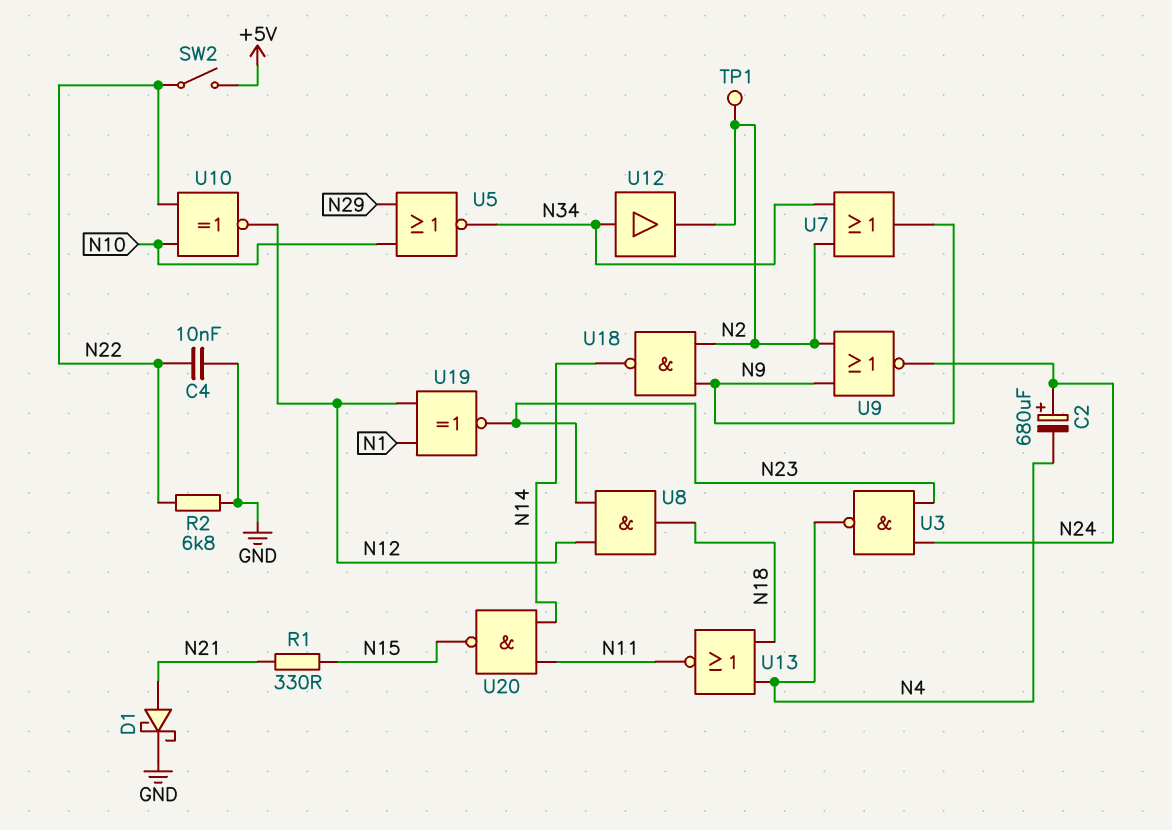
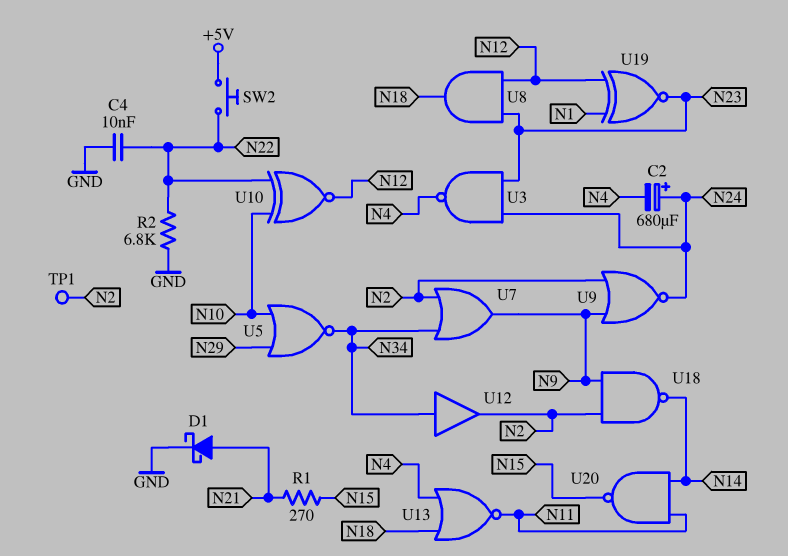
R1: 330 (N15, N21) -> 270 (N15, N21)
SW2: switch (+5V, N22) -> button (+5V, N22)

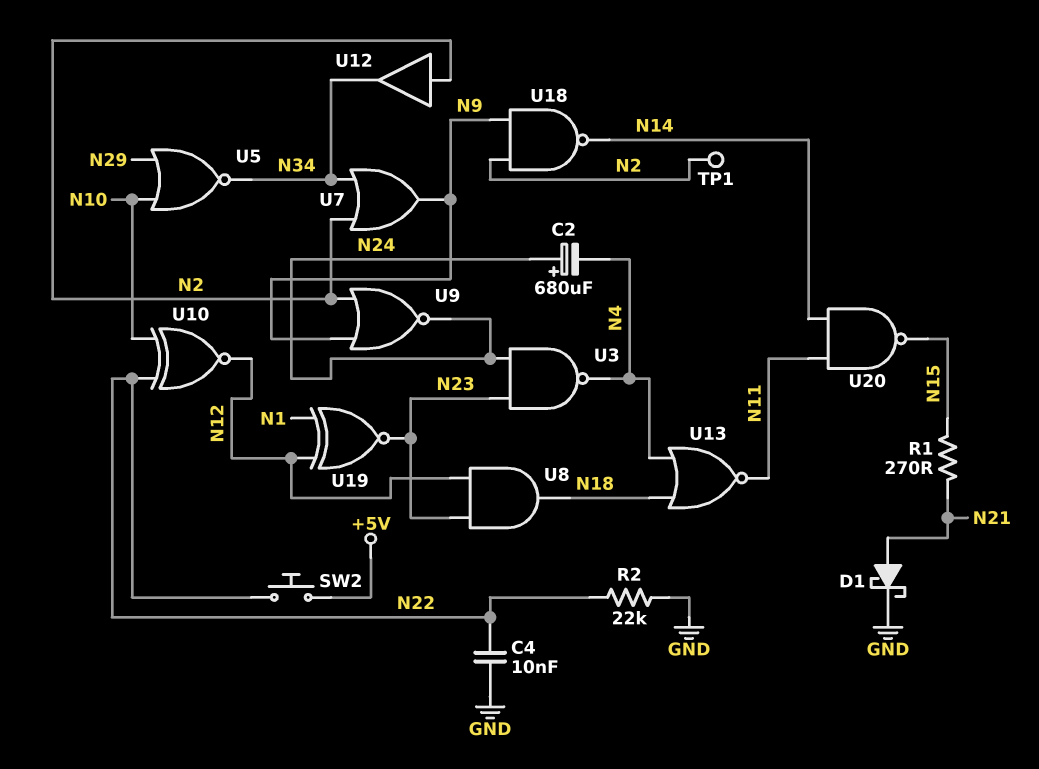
R2: 6.8k (GND, N22) -> 22k (GND, N22)
U12: buffer (in N34, out N2) -> buffer (in N2, out N34)

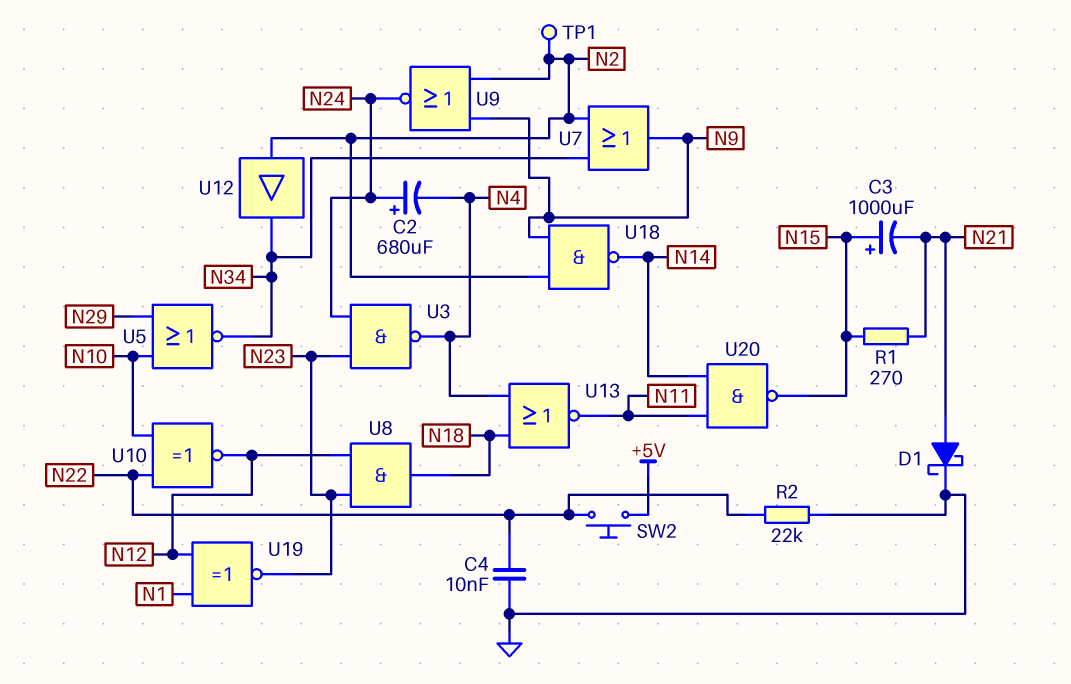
C3: none -> 1000uF (plus N15, minus N21)

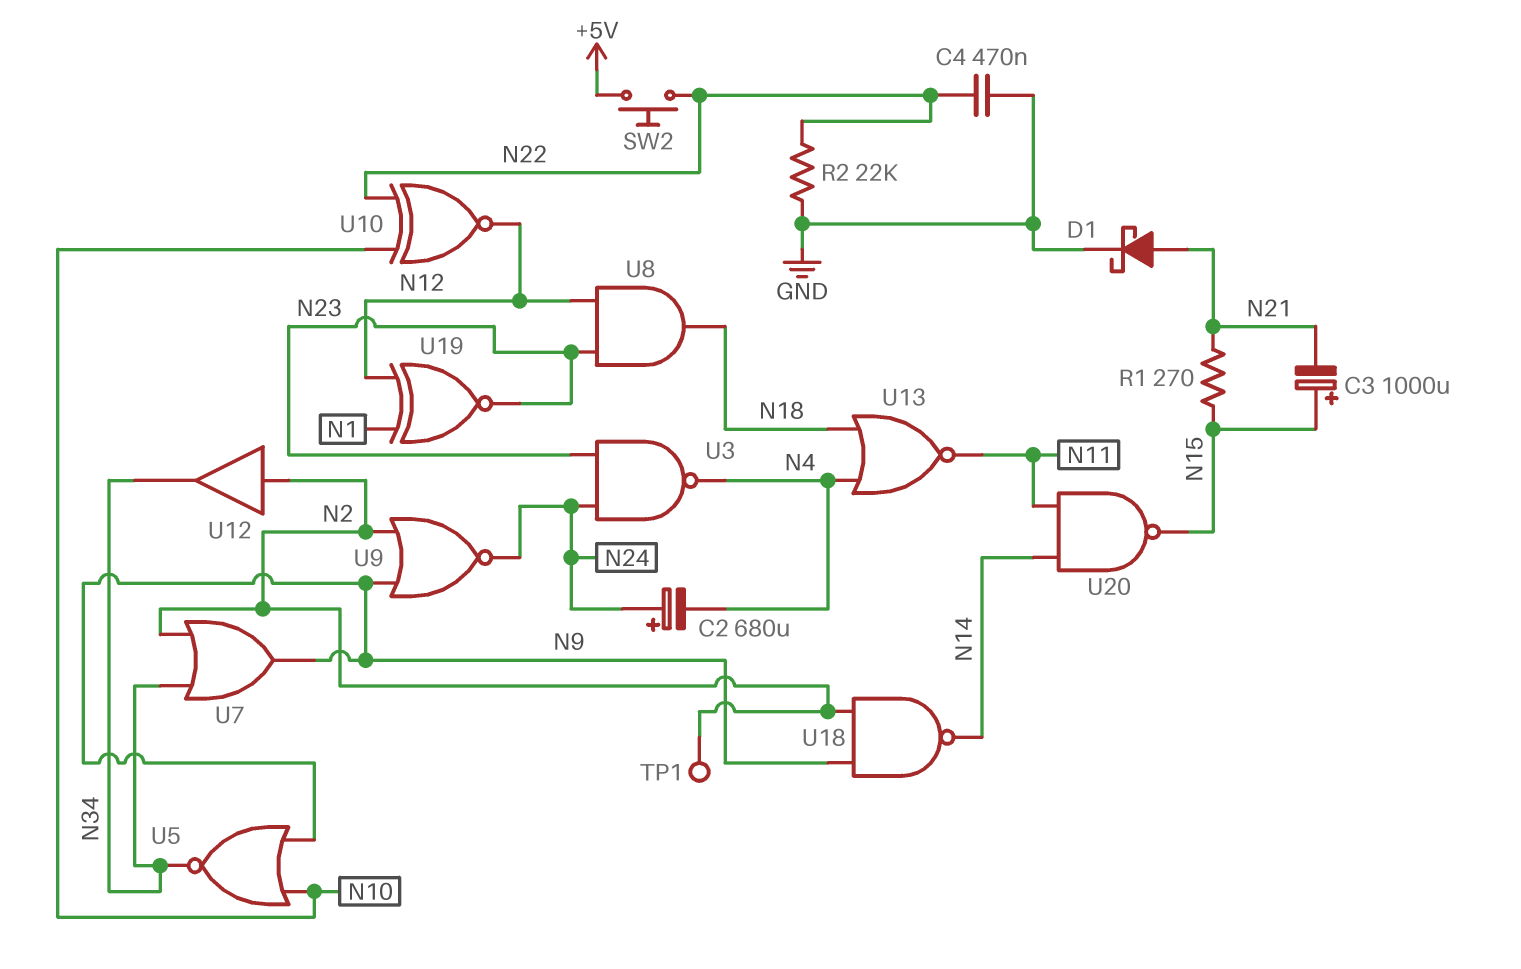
C4: 10nF (GND, N22) -> 470nF (GND, N22)
U5: NOR (in N10, in N29, out N34) -> NOR (in N9, in N10, out N34)

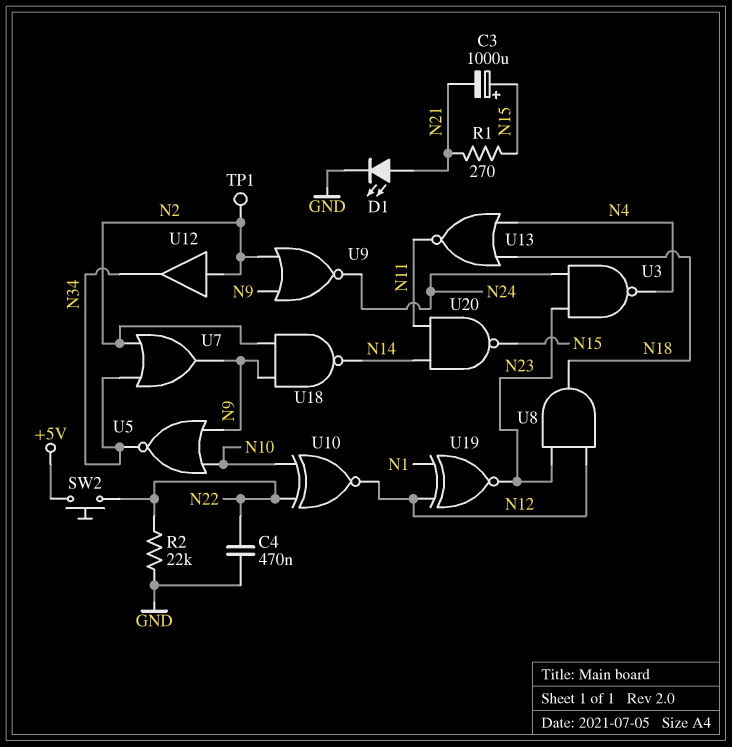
C2: 680uF (plus N24, minus N4) -> none
D1: schottky (A N21, K GND) -> LED (A N21, K GND)

